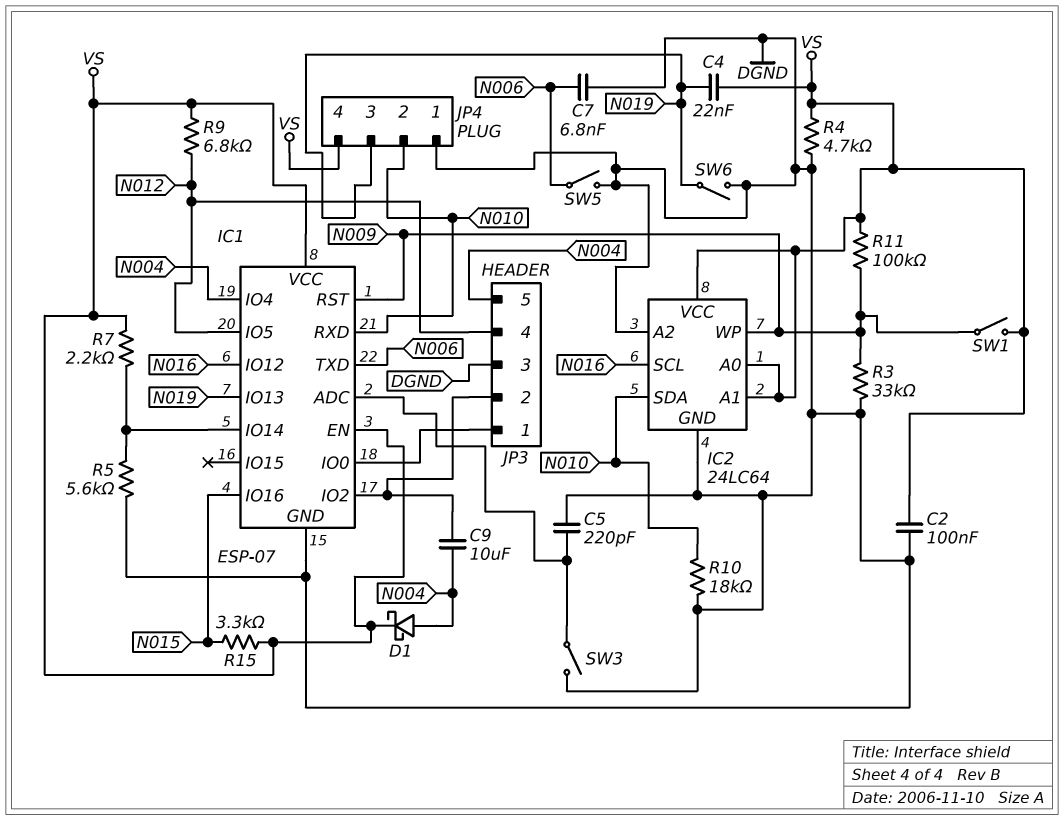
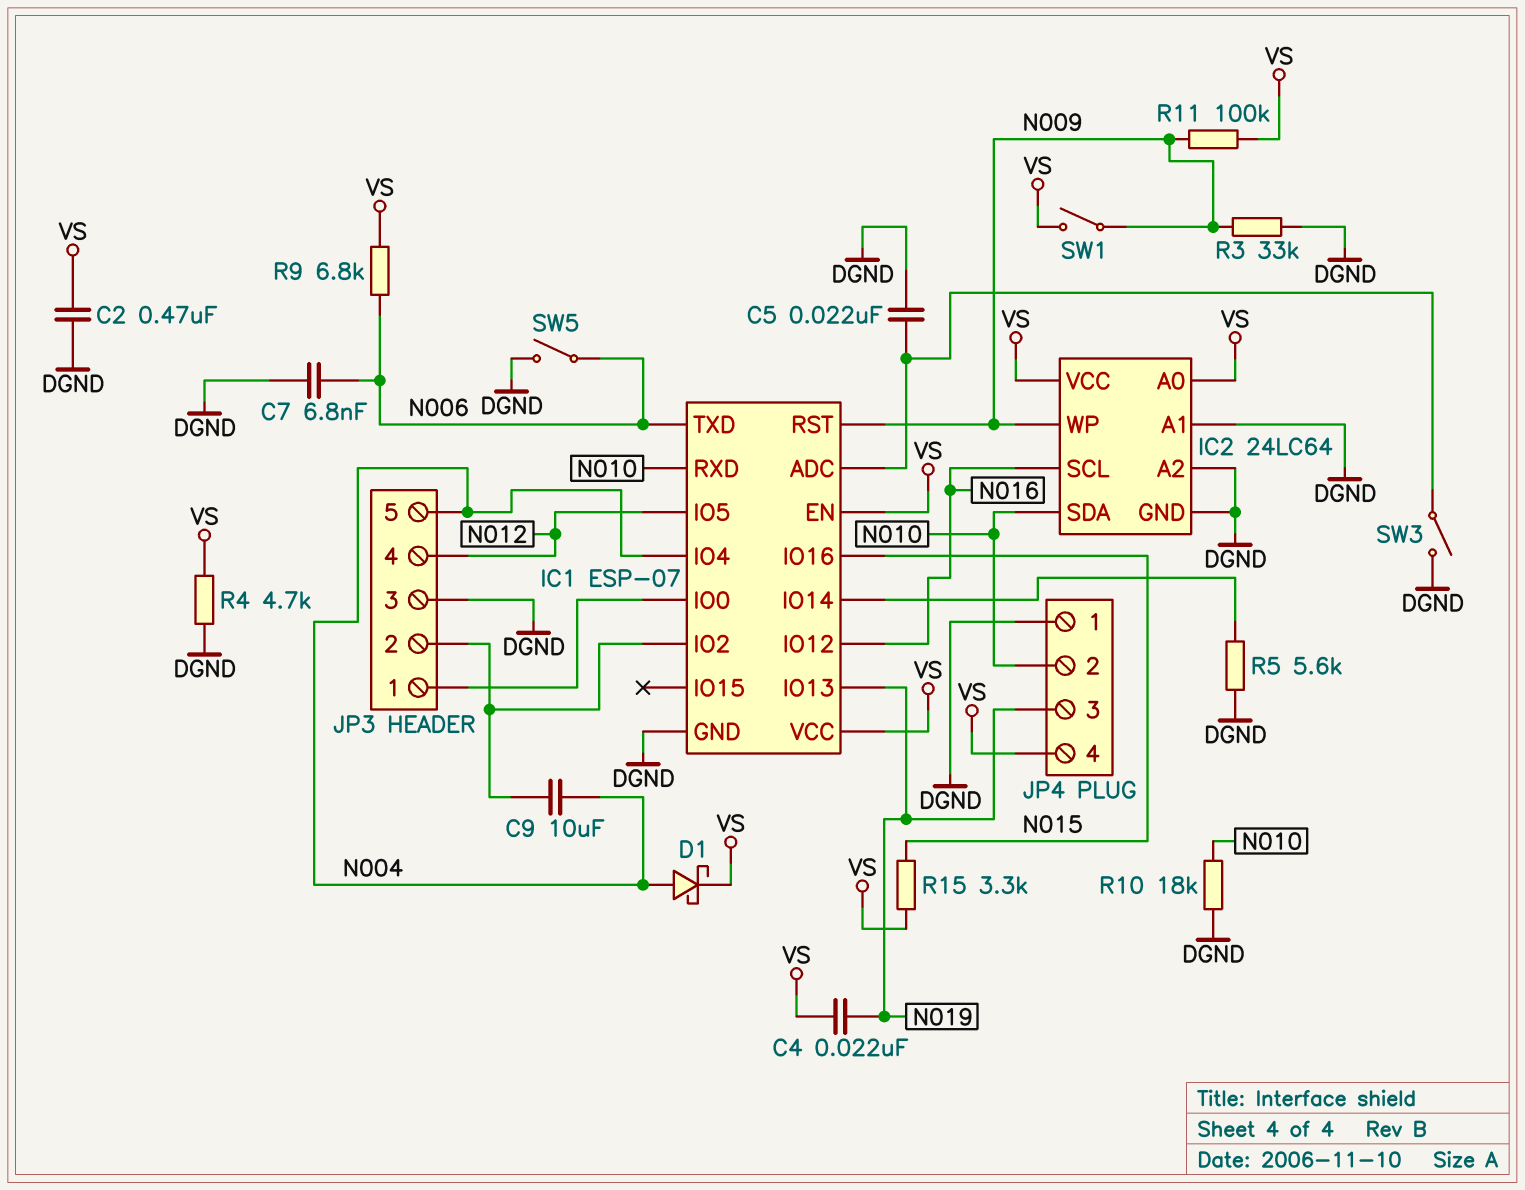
C2: 100nF (DGND, VS) -> 470nF (DGND, VS)
C5: 220pF (DGND, IC1/ADC) -> 22nF (DGND, IC1/ADC)
IC2 pin A1: VS -> DGND
R7: 2.2k (IC1/IO14, VS) -> none
R9: 6.8k (N012, VS) -> 6.8k (N006, VS)
SW6: switch (DGND, N019) -> none

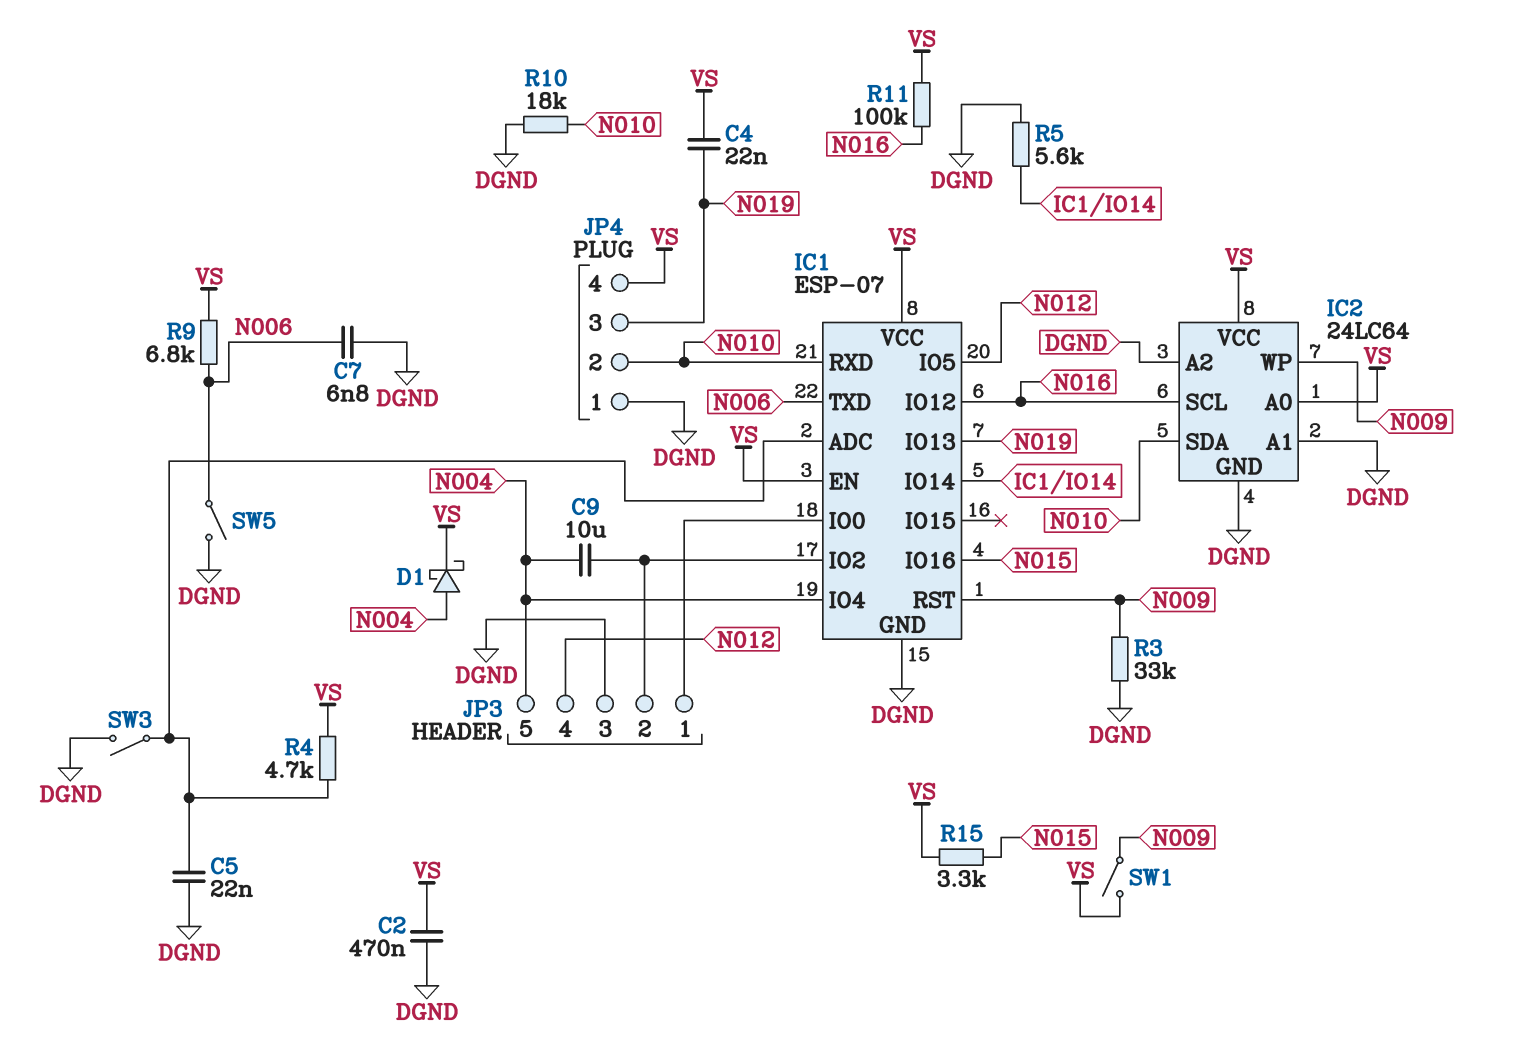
R4: 4.7k (DGND, VS) -> 4.7k (IC1/ADC, VS)
R11: 100k (N009, VS) -> 100k (N016, VS)

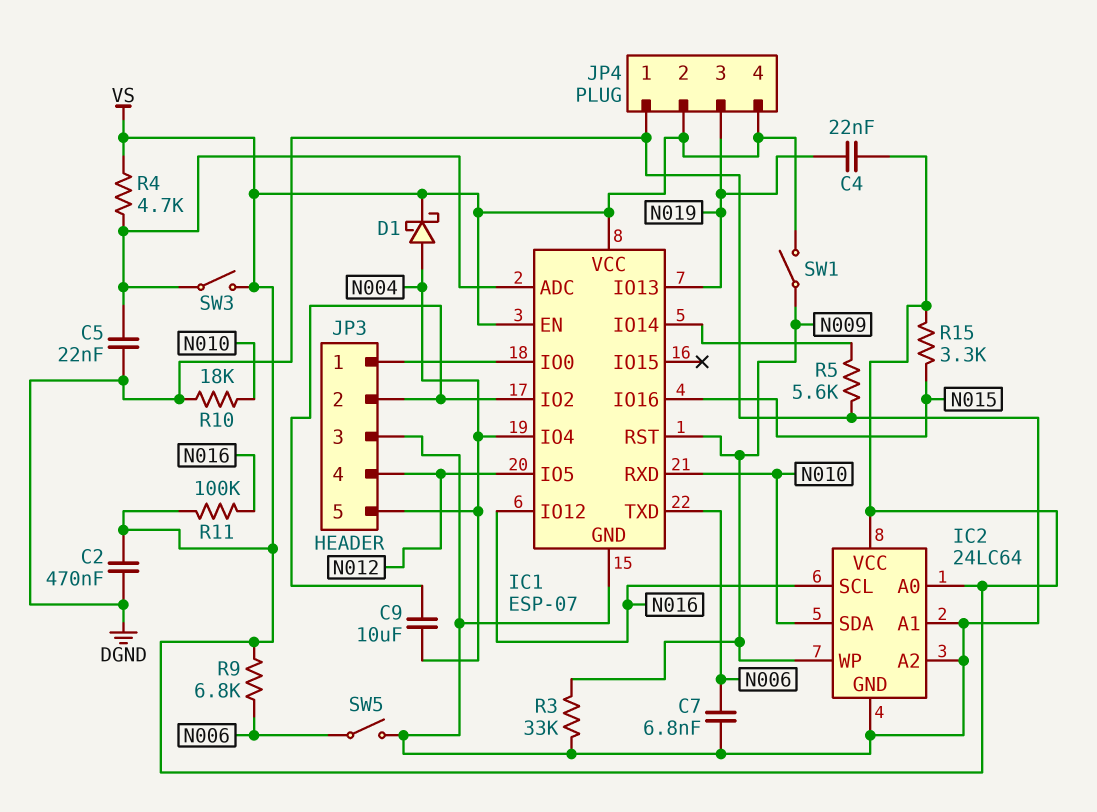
JP4 pin 2: N010 -> VS
SW3: switch (DGND, IC1/ADC) -> switch (IC1/ADC, VS)

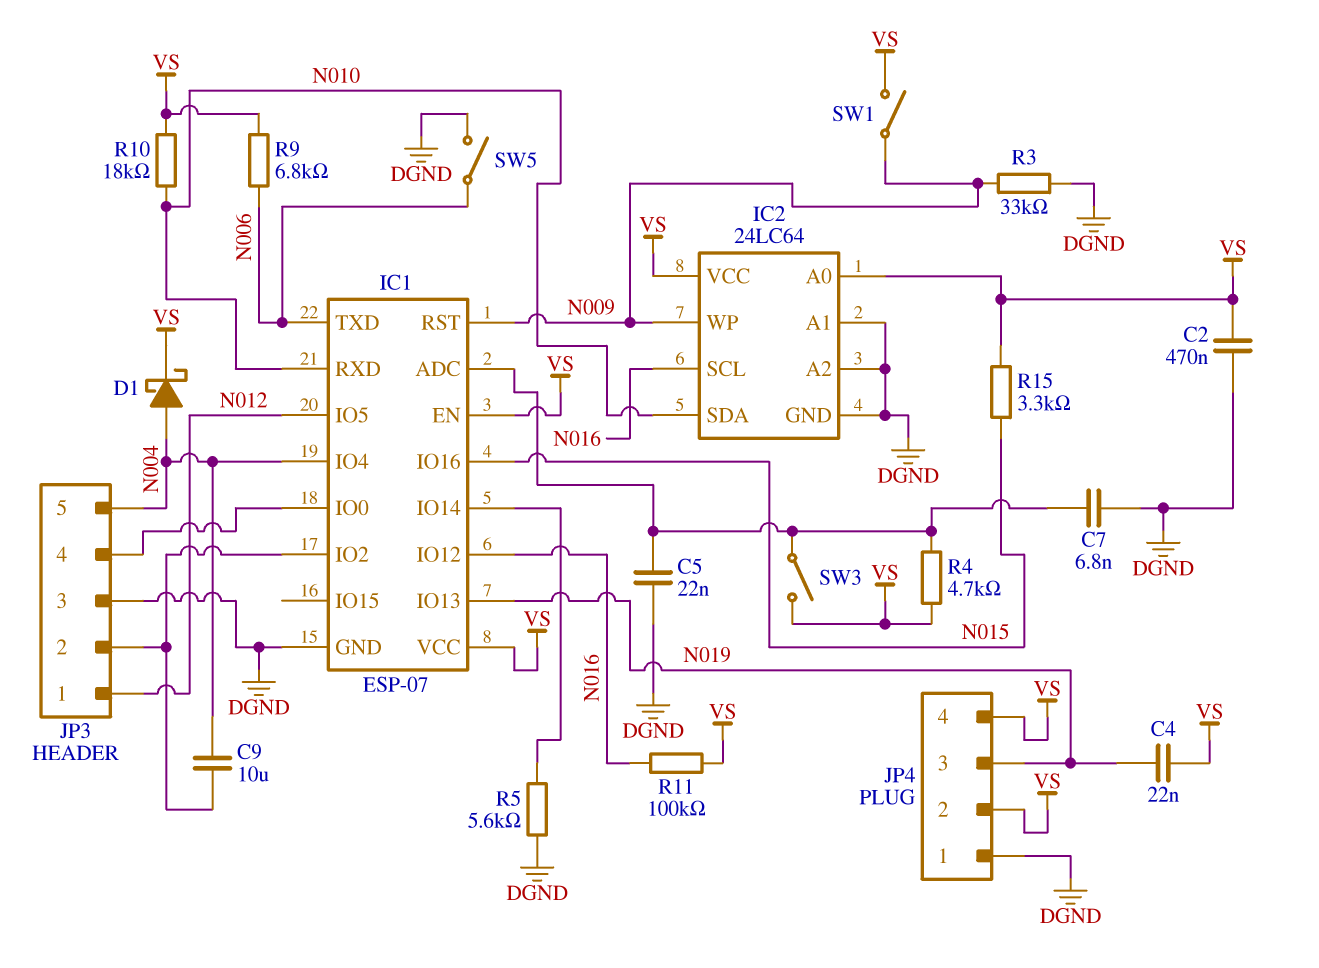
C7: 6.8nF (DGND, N006) -> 6.8nF (DGND, IC1/ADC)
JP3 pin 1: IC1/IO0 -> N012
JP3 pin 4: N012 -> IC1/IO0
R10: 18k (DGND, N010) -> 18k (N010, VS)

